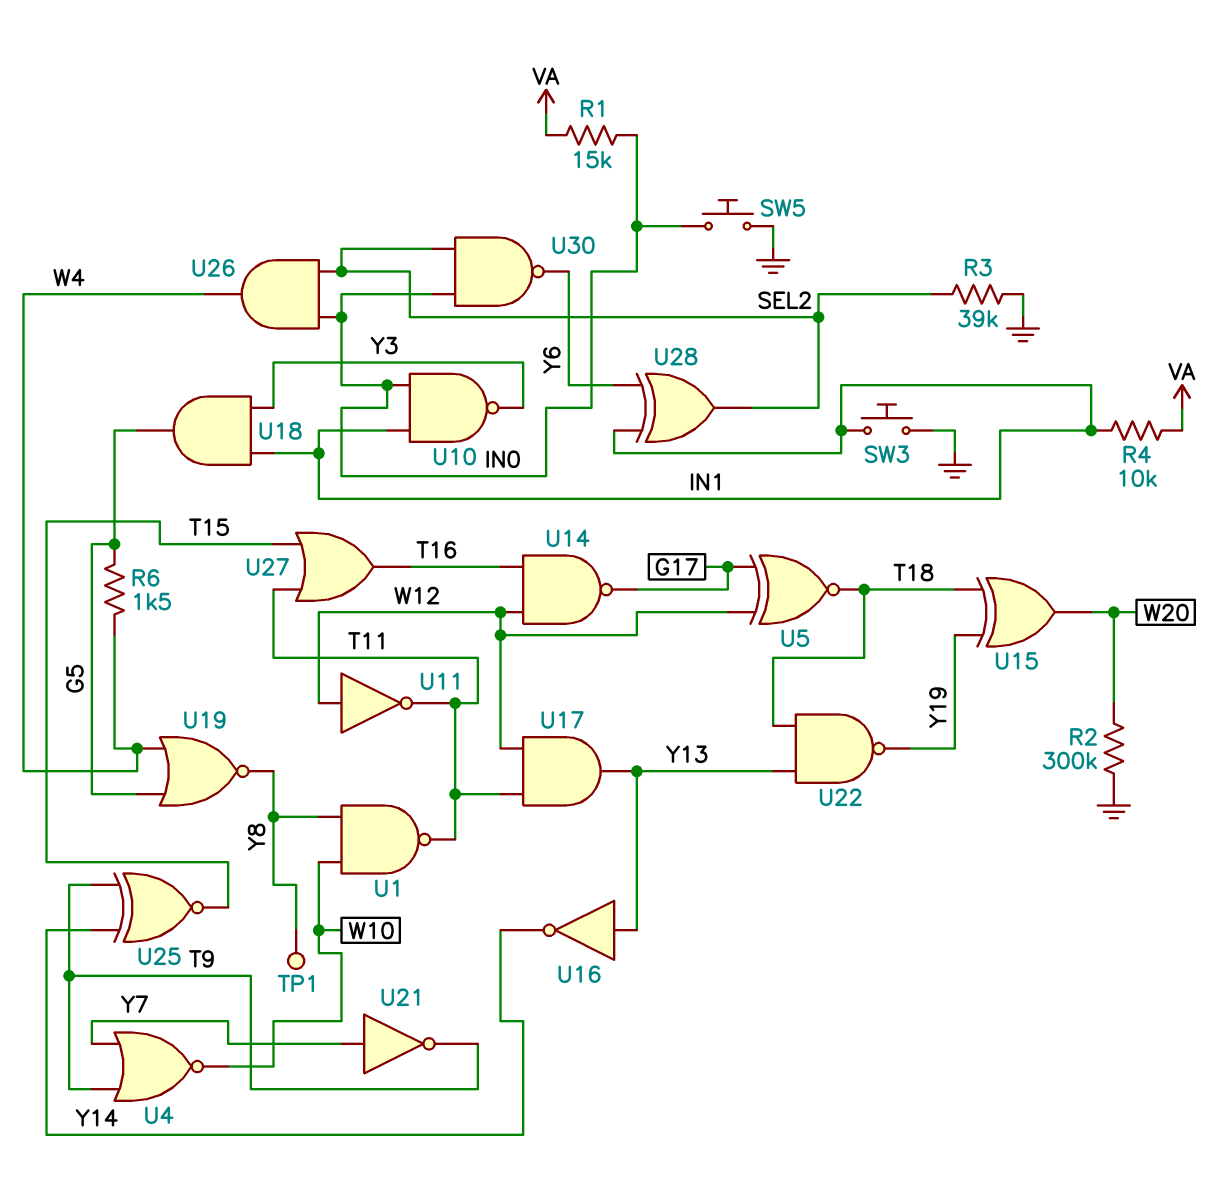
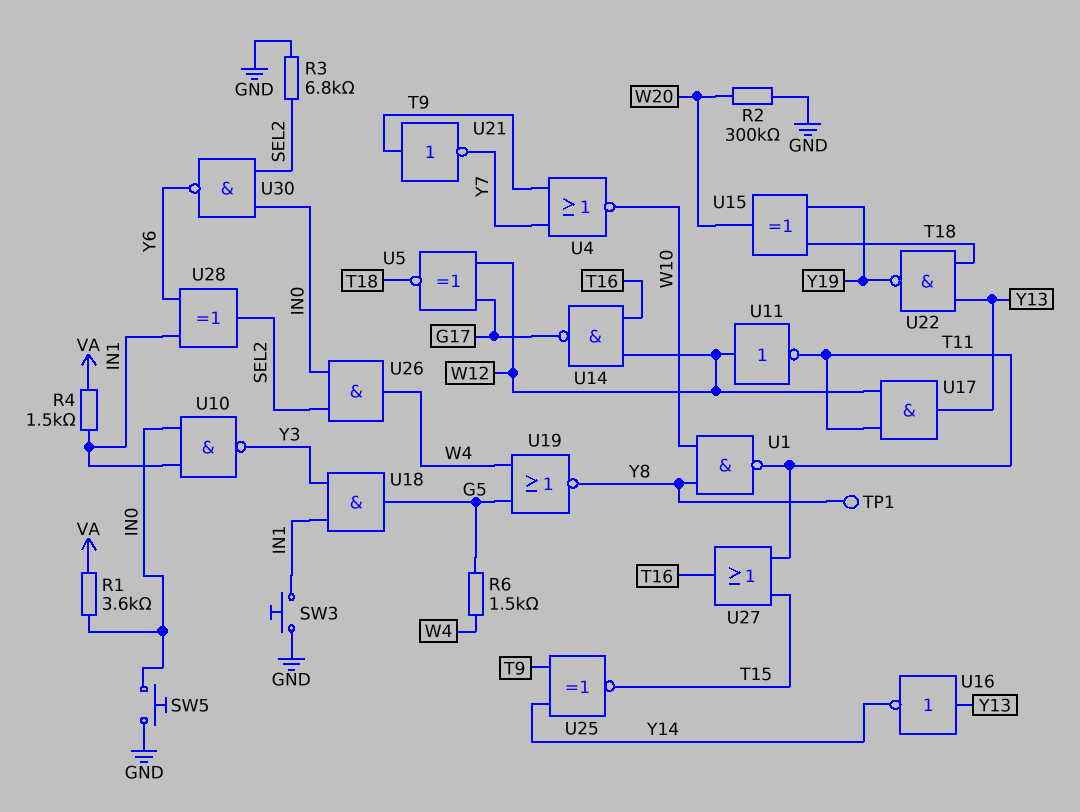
R1: 15k (IN0, VA) -> 3.6k (IN0, VA)
R3: 39k (GND, SEL2) -> 6.8k (GND, SEL2)
R4: 10k (IN1, VA) -> 1.5k (IN1, VA)
U21: NOT (in Y7, out T9) -> NOT (in T9, out Y7)

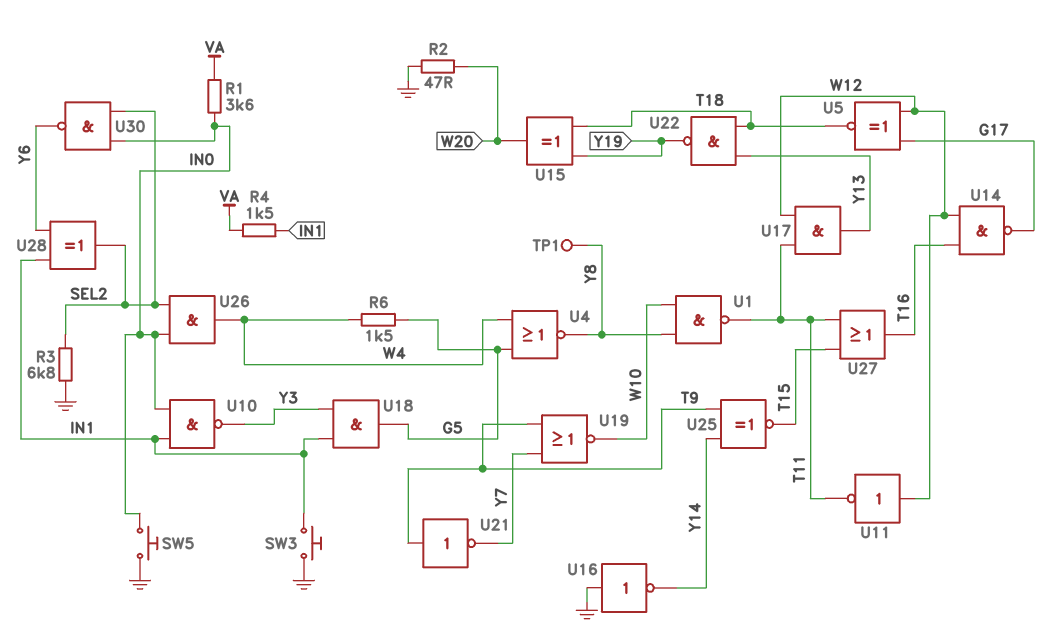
R2: 300k (GND, W20) -> 47 (GND, W20)
U4: NOR (in T9, in Y7, out W10) -> NOR (in G5, in W4, out Y8)
U16: NOT (in Y13, out Y14) -> NOT (in GND, out Y14)
U19: NOR (in G5, in W4, out Y8) -> NOR (in T9, in Y7, out W10)

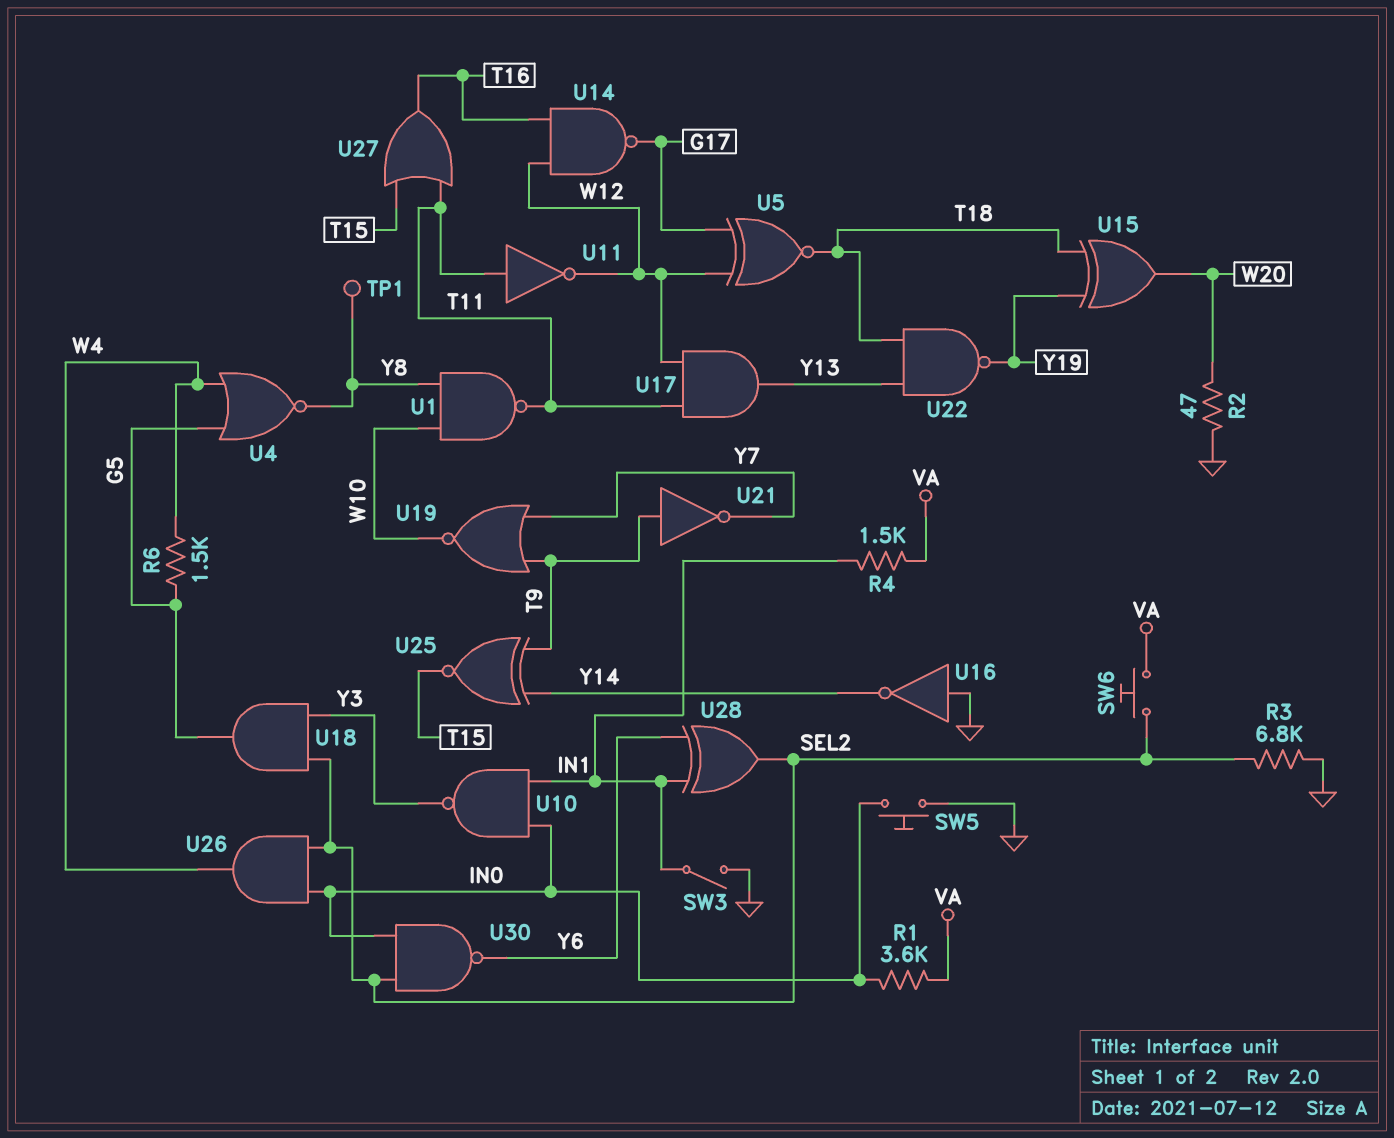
SW3: button (GND, IN1) -> switch (GND, IN1)
SW6: none -> button (SEL2, VA)
U11: NOT (in W12, out T11) -> NOT (in T11, out W12)
U18: AND (in IN1, in Y3, out G5) -> AND (in SEL2, in Y3, out G5)

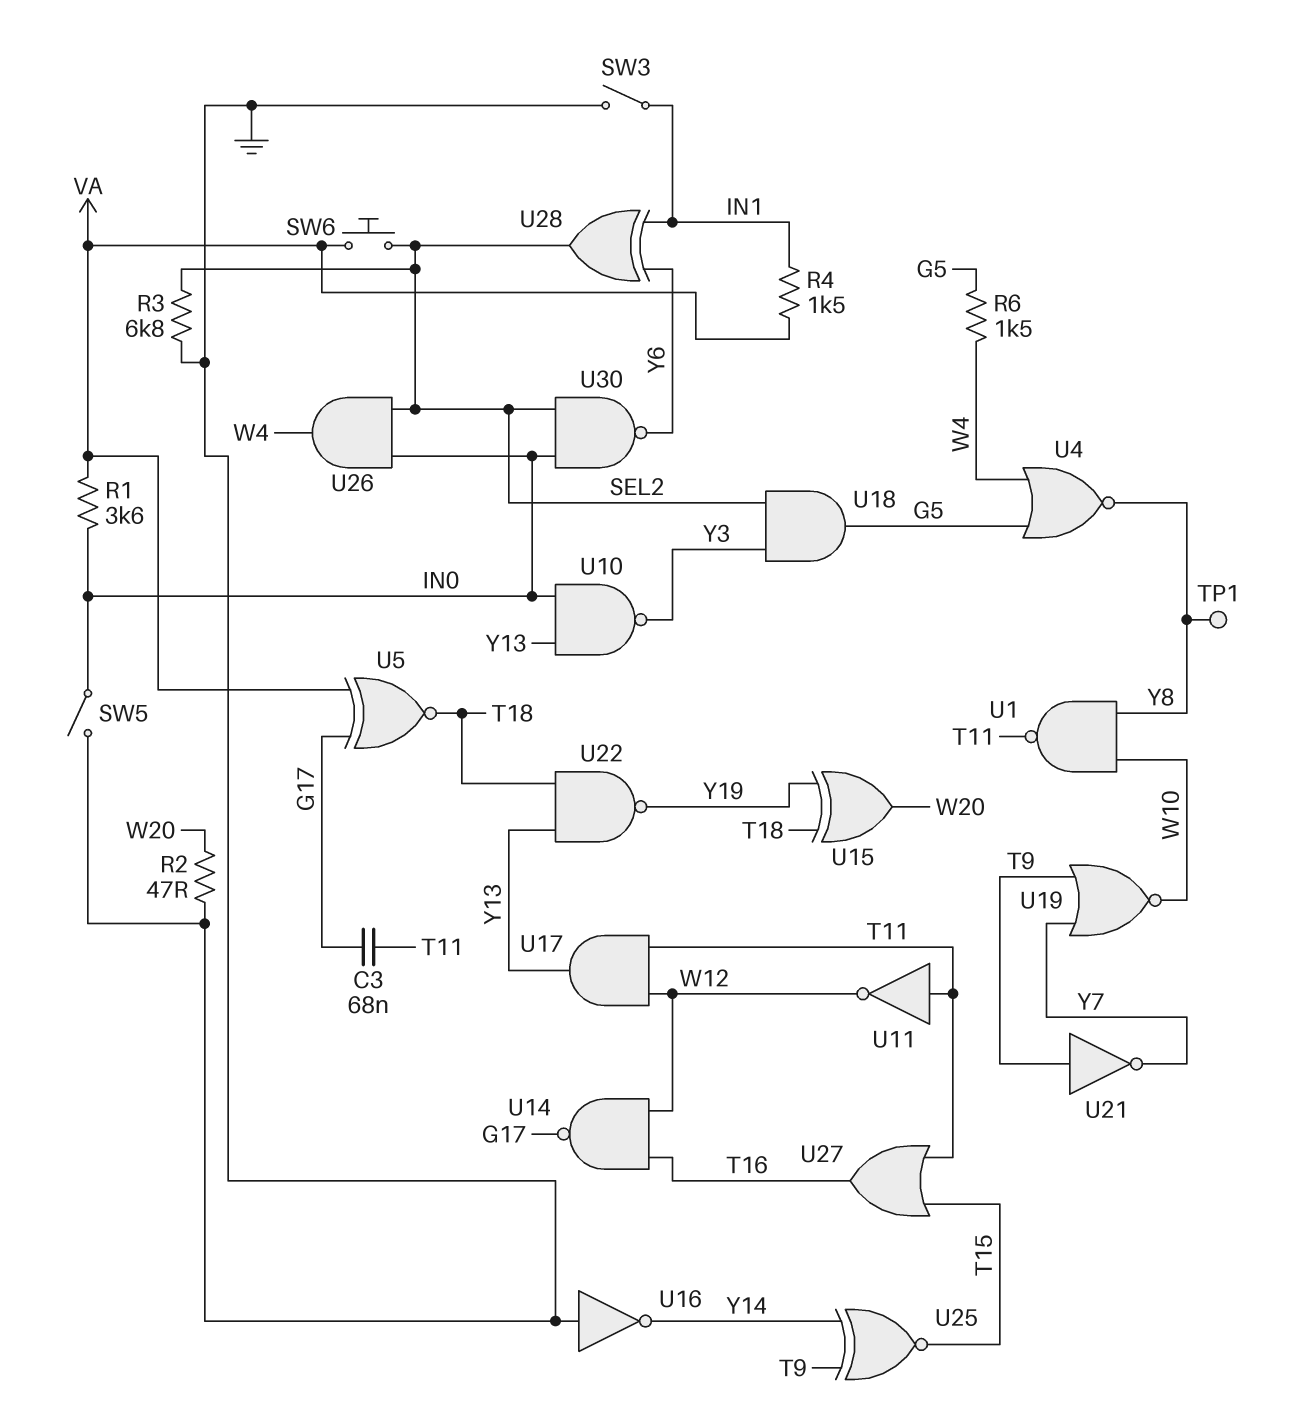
C3: none -> 68nF (G17, T11)
SW5: button (GND, IN0) -> switch (GND, IN0)
U5: XNOR (in G17, in W12, out T18) -> XNOR (in G17, in VA, out T18)
U10: NAND (in IN0, in IN1, out Y3) -> NAND (in IN0, in Y13, out Y3)

